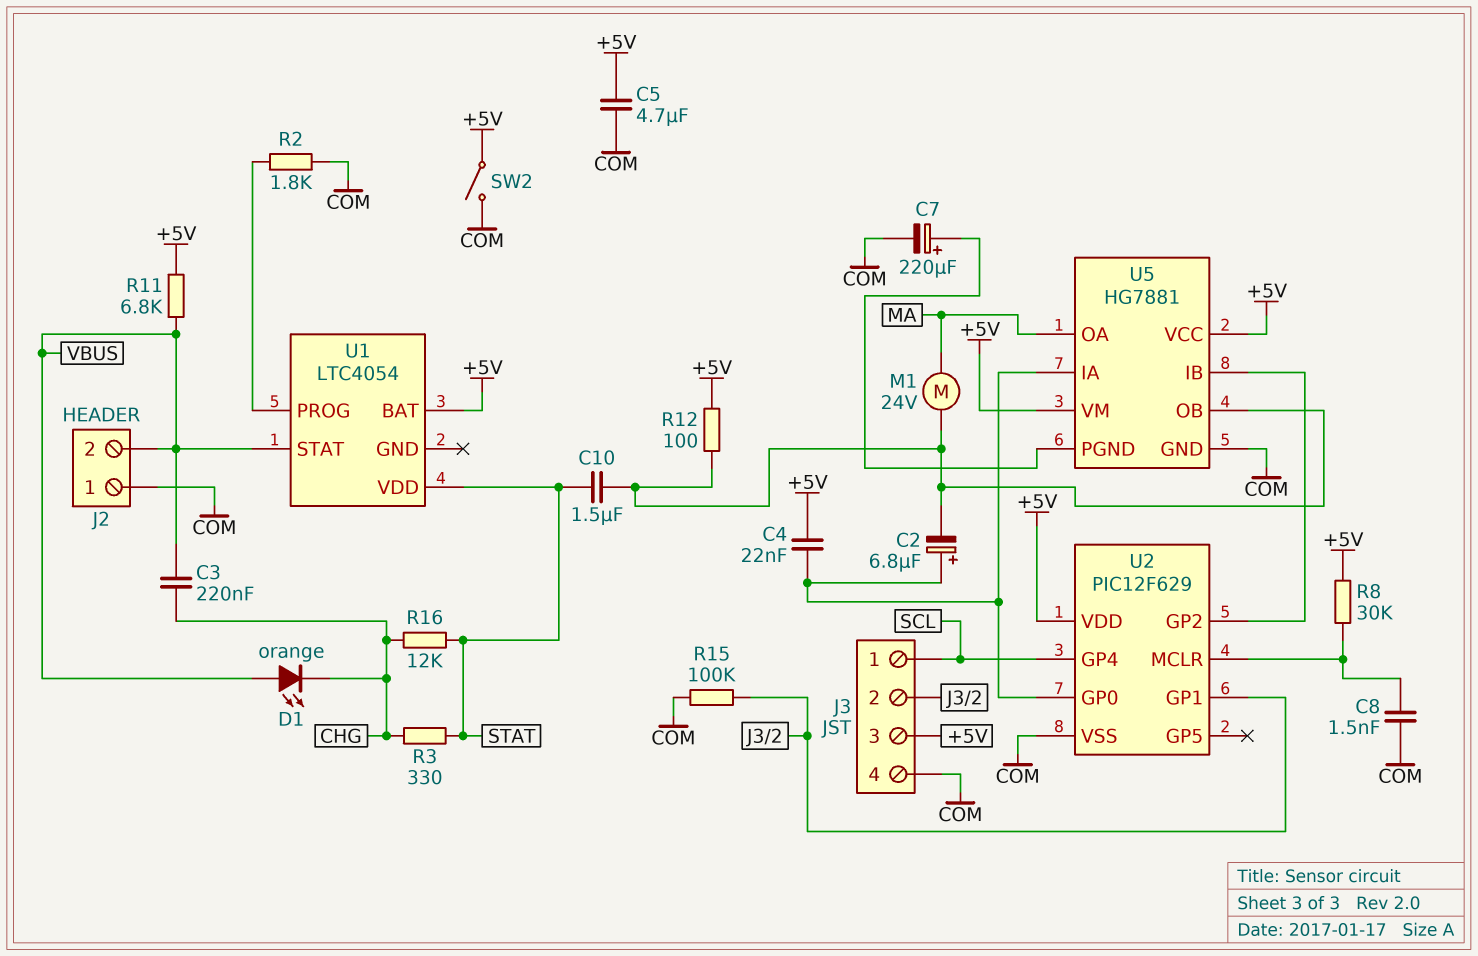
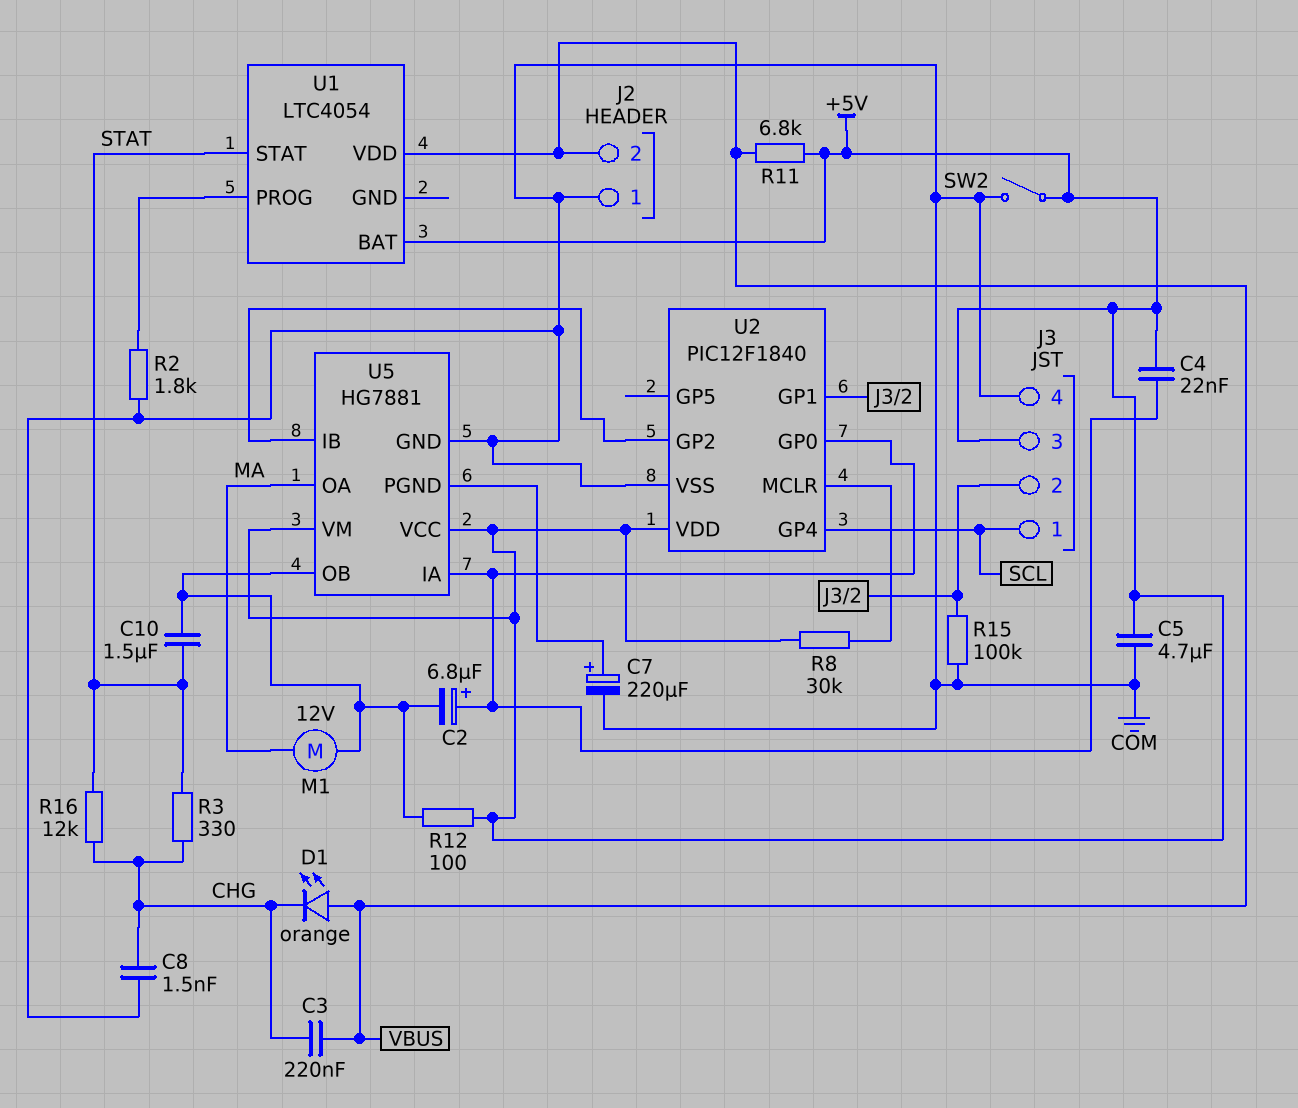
C8: 1.5nF (COM, U2/MCLR) -> 1.5nF (CHG, COM)
M1: motor 24V (MA, U5/OB) -> motor 12V (MA, U5/OB)
U1 pin STAT: VBUS -> STAT
U1 pin VDD: STAT -> VBUS
U2: PIC12F629 -> PIC12F1840

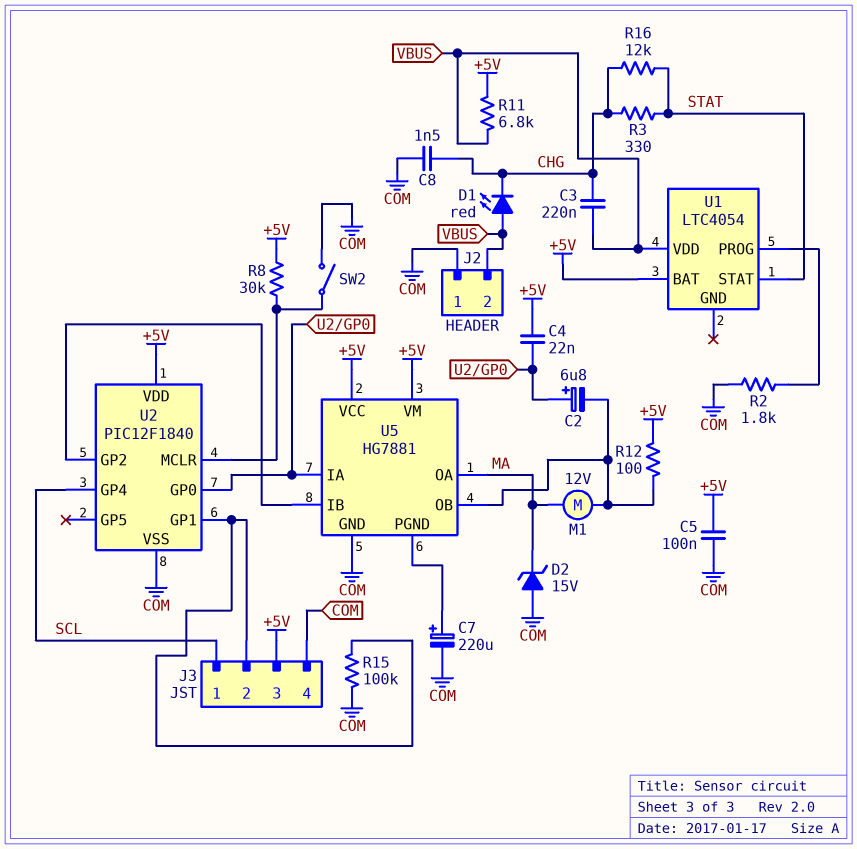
C5: 4.7uF (+5V, COM) -> 100nF (+5V, COM)
C10: 1.5uF (STAT, U5/OB) -> none
D1: LED orange (A VBUS, K CHG) -> LED red (A VBUS, K CHG)
D2: none -> zener 15V (A COM, K MA)
SW2: switch (+5V, COM) -> switch (COM, U2/MCLR)

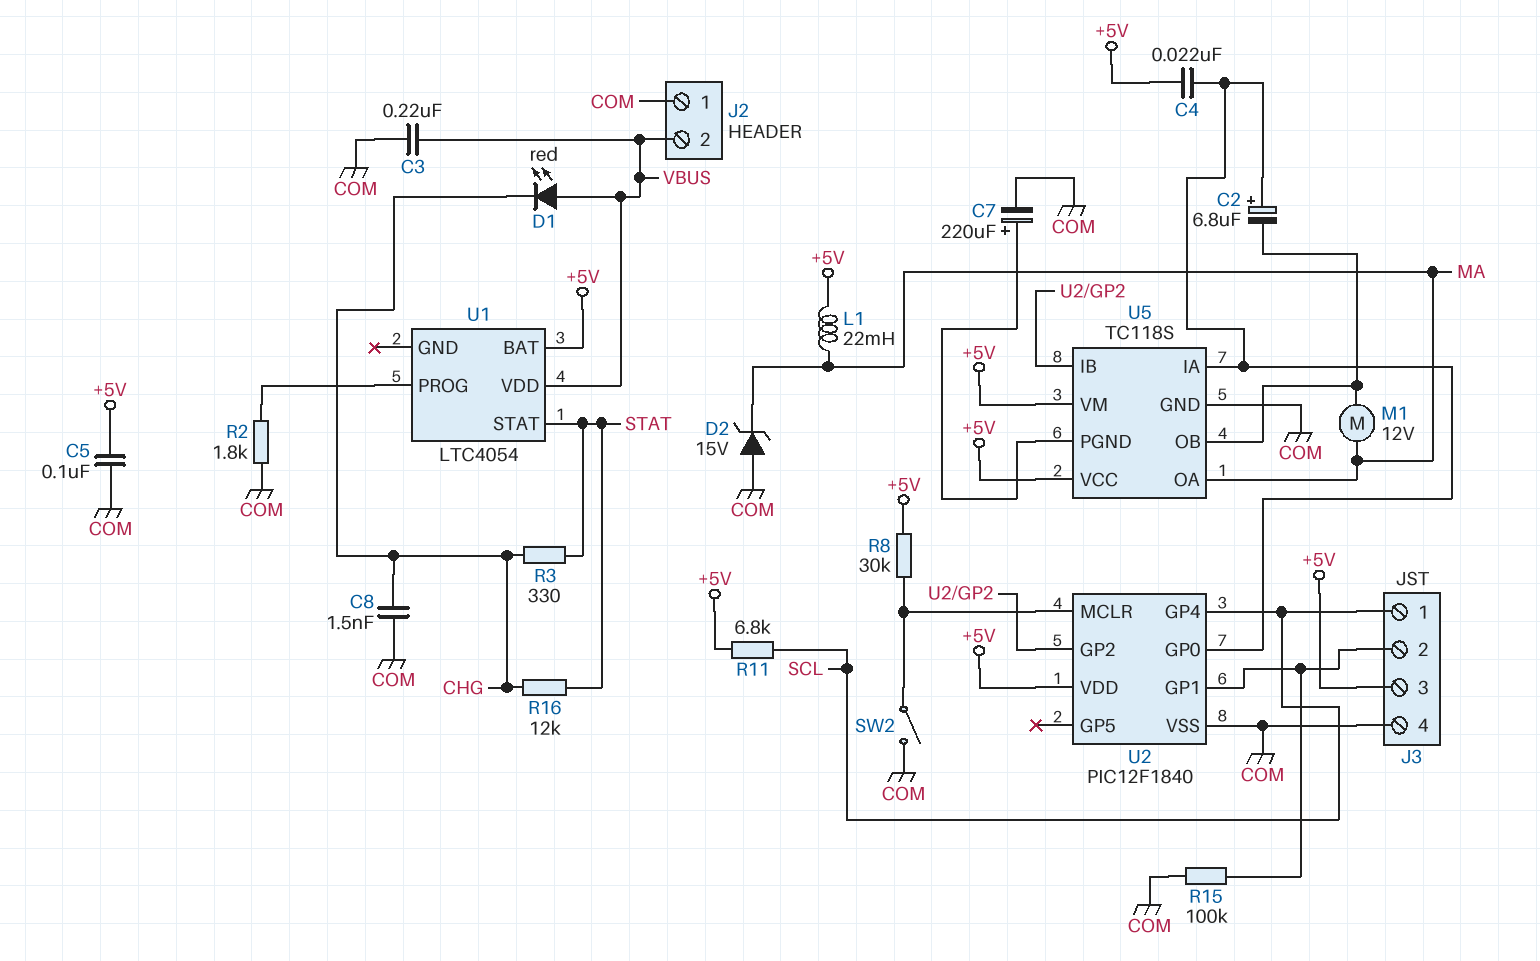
C3: 220nF (CHG, VBUS) -> 220nF (COM, VBUS)
L1: none -> 22mH (+5V, MA)
R11: 6.8k (+5V, VBUS) -> 6.8k (+5V, SCL)
R12: 100 (+5V, U5/OB) -> none
U5: HG7881 -> TC118S

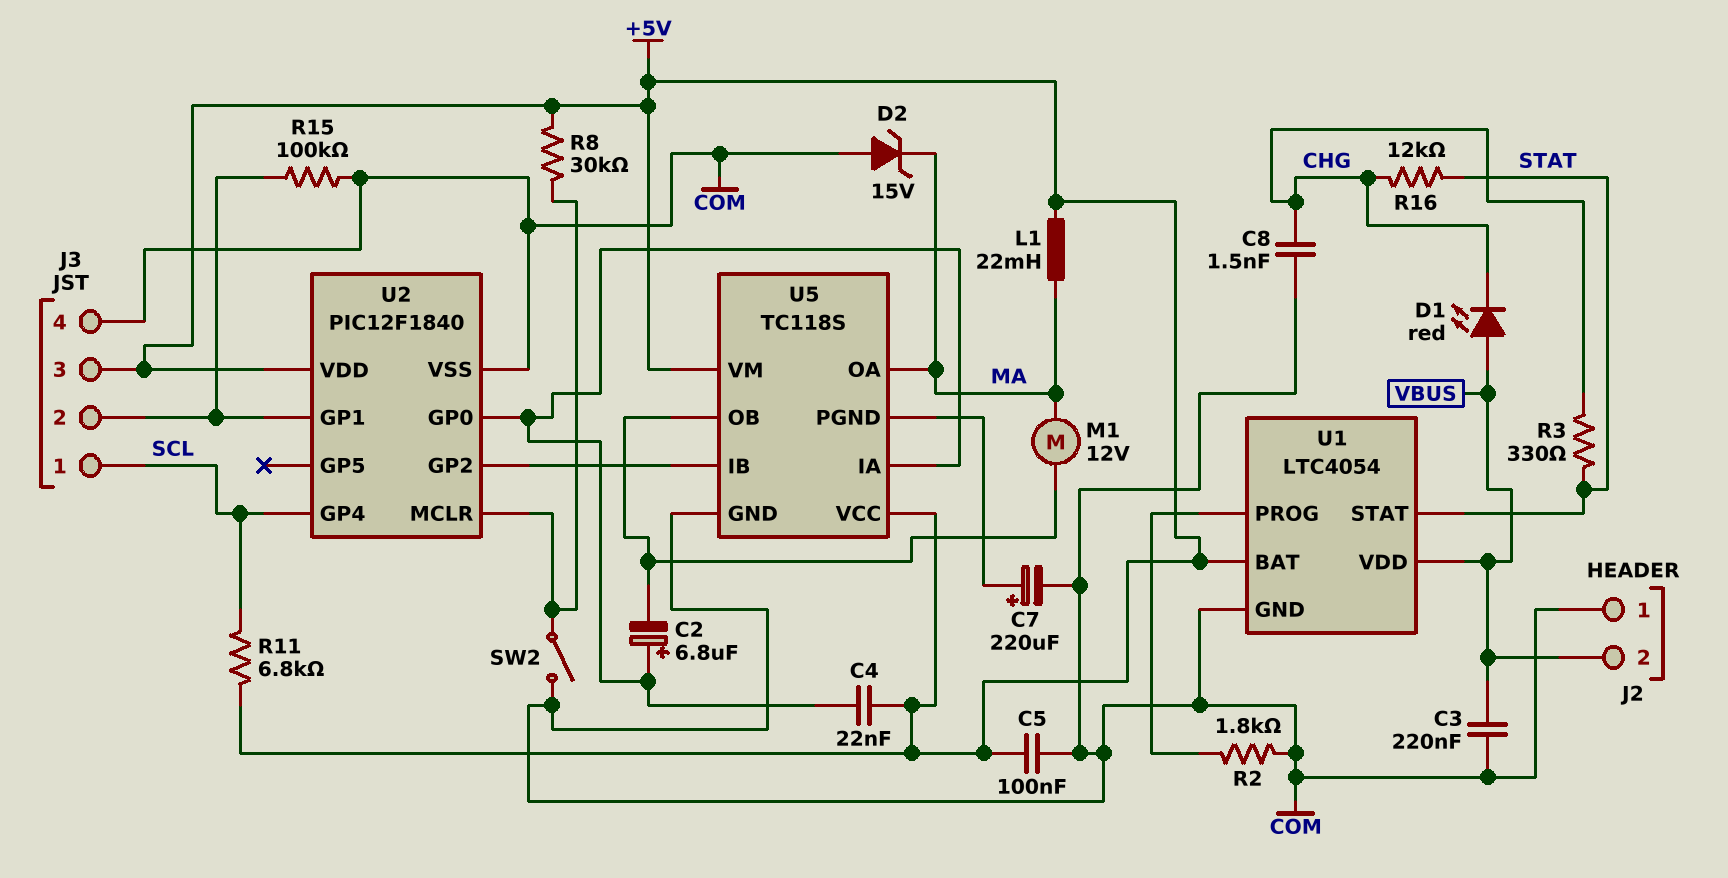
U1 pin GND: none -> COM

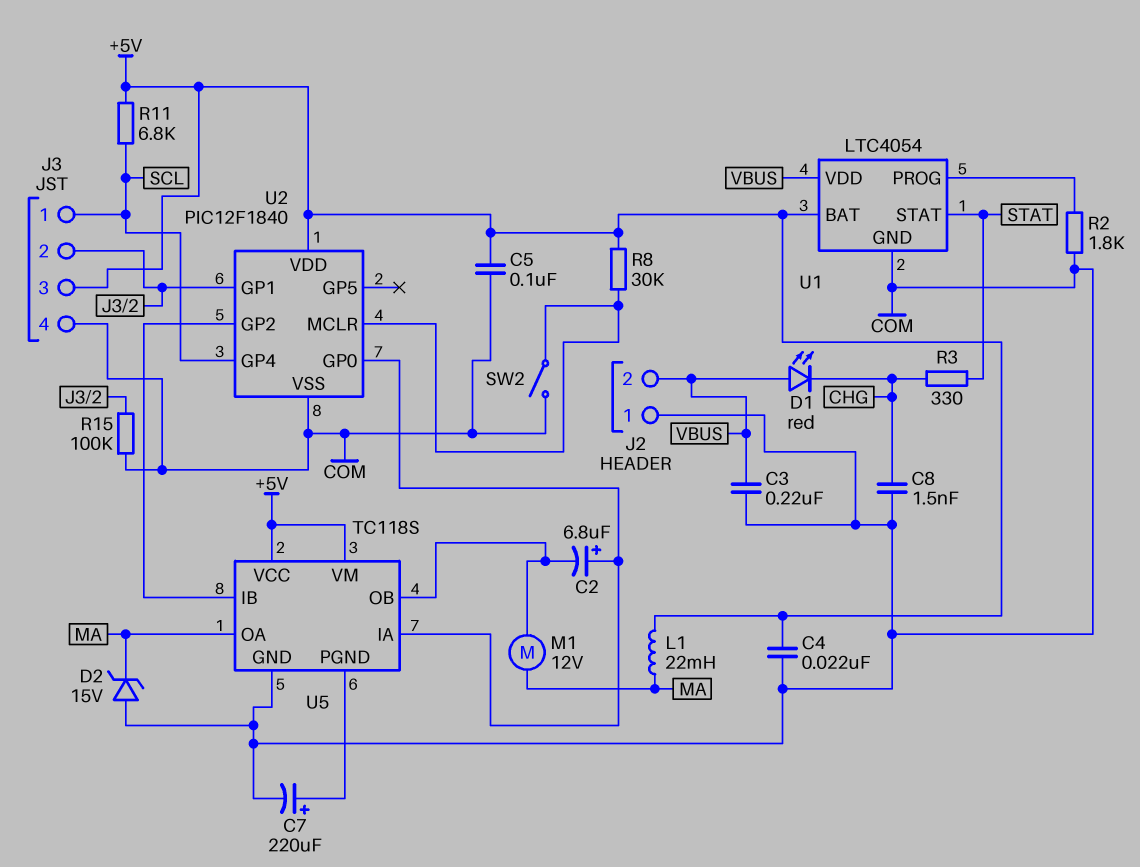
C4: 22nF (+5V, U2/GP0) -> 22nF (+5V, COM)
R16: 12k (CHG, STAT) -> none

